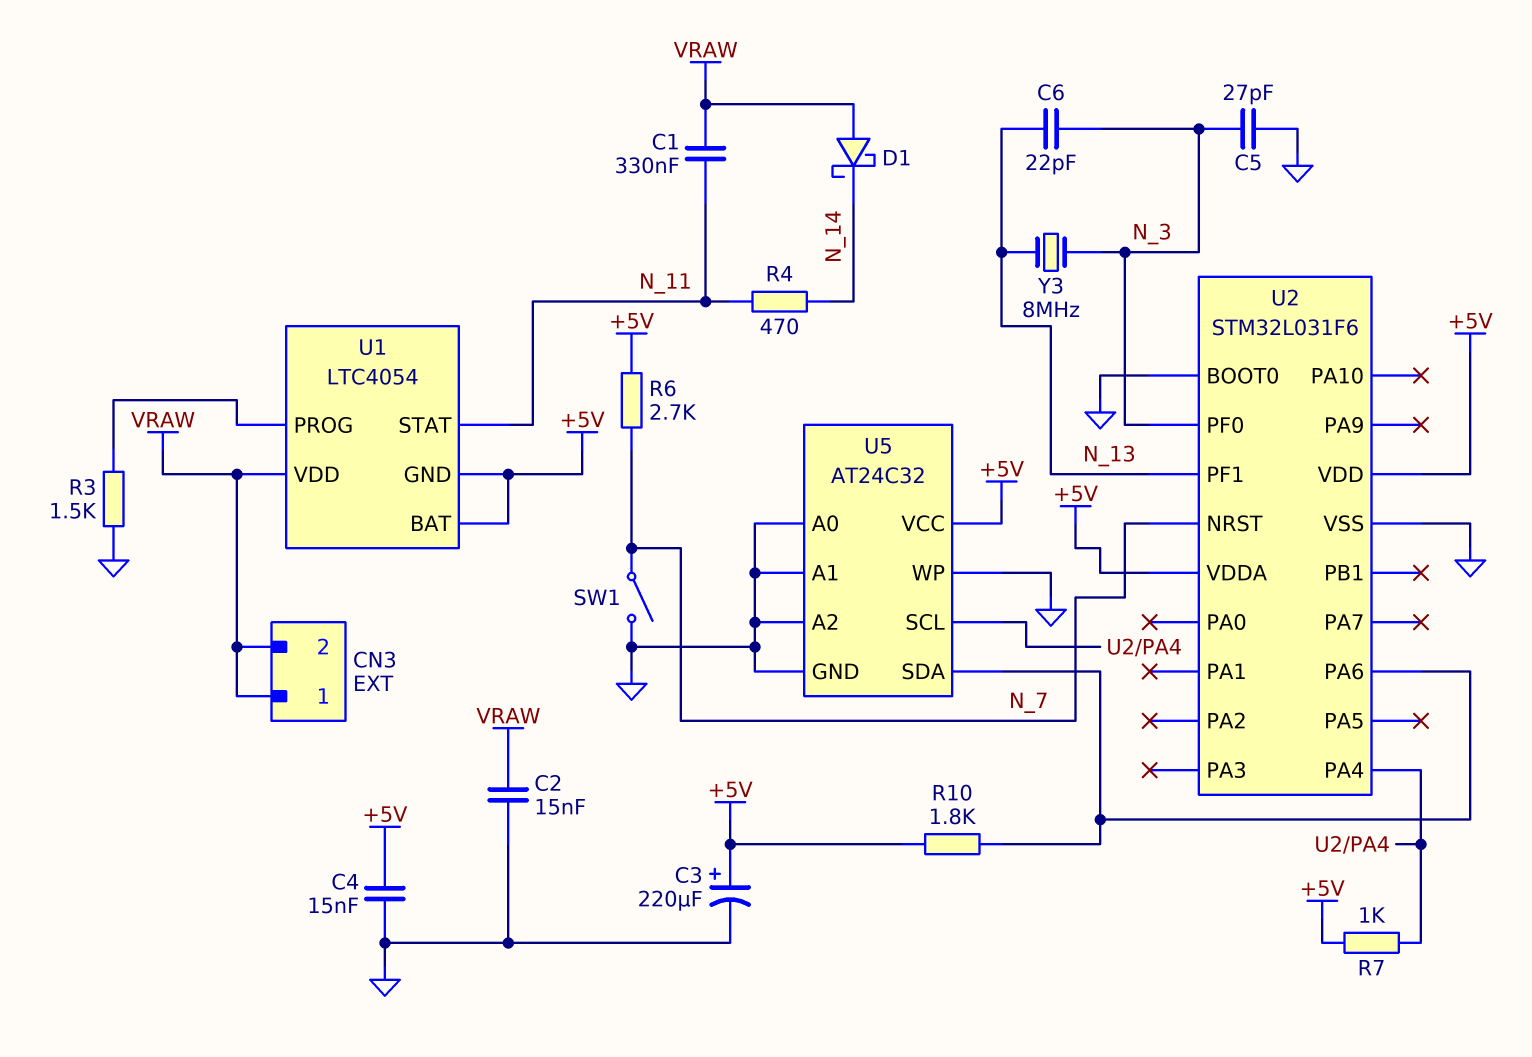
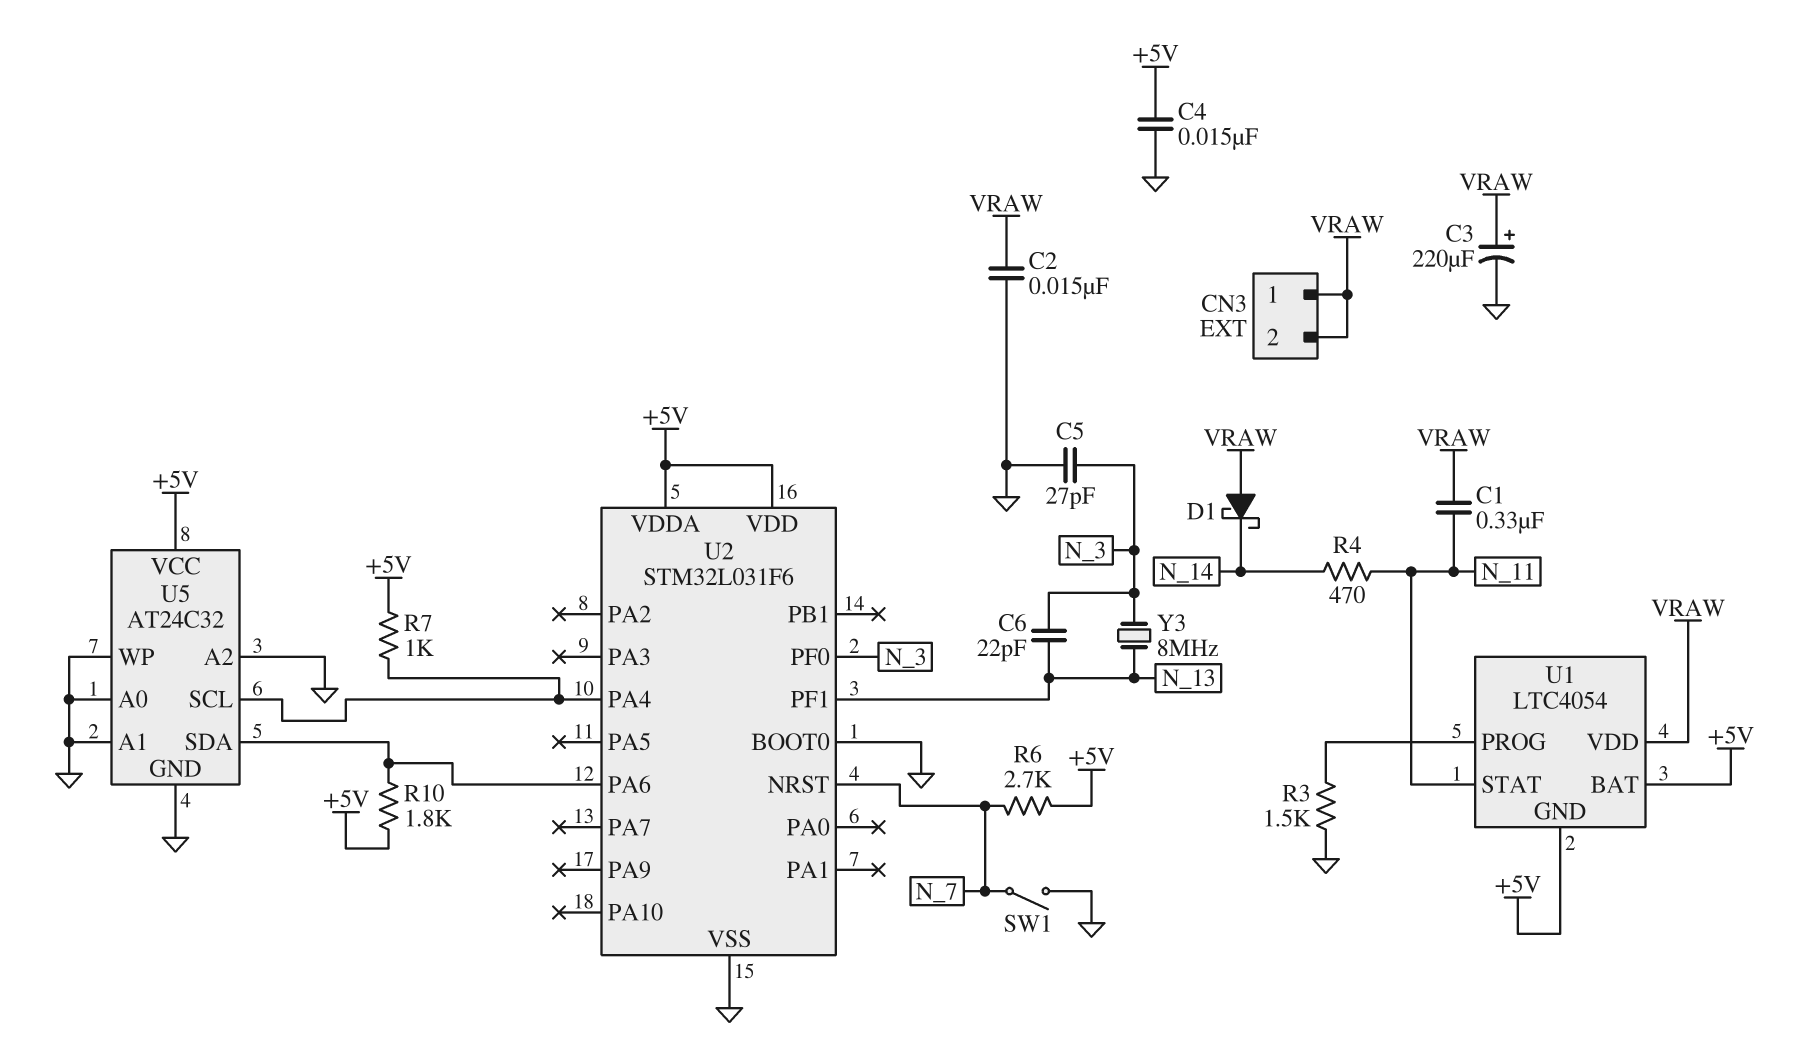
C3: 220uF (plus +5V, minus GND) -> 220uF (plus VRAW, minus GND)

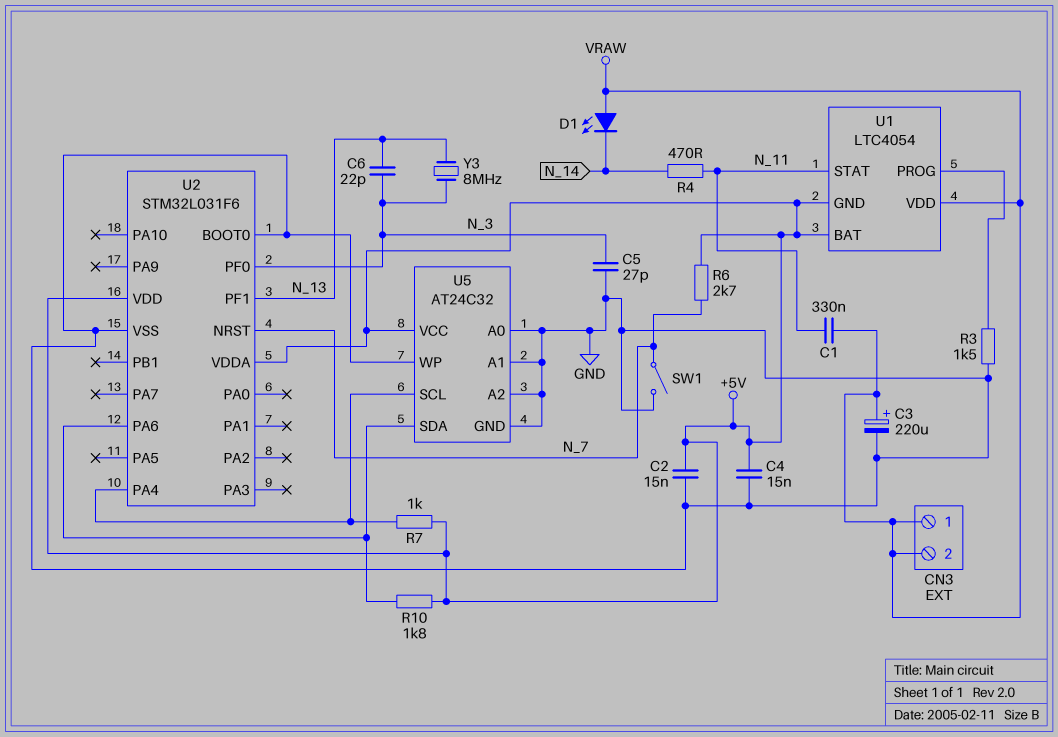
C2: 15nF (GND, VRAW) -> 15nF (+5V, GND)
D1: schottky (A VRAW, K N_14) -> LED (A VRAW, K N_14)

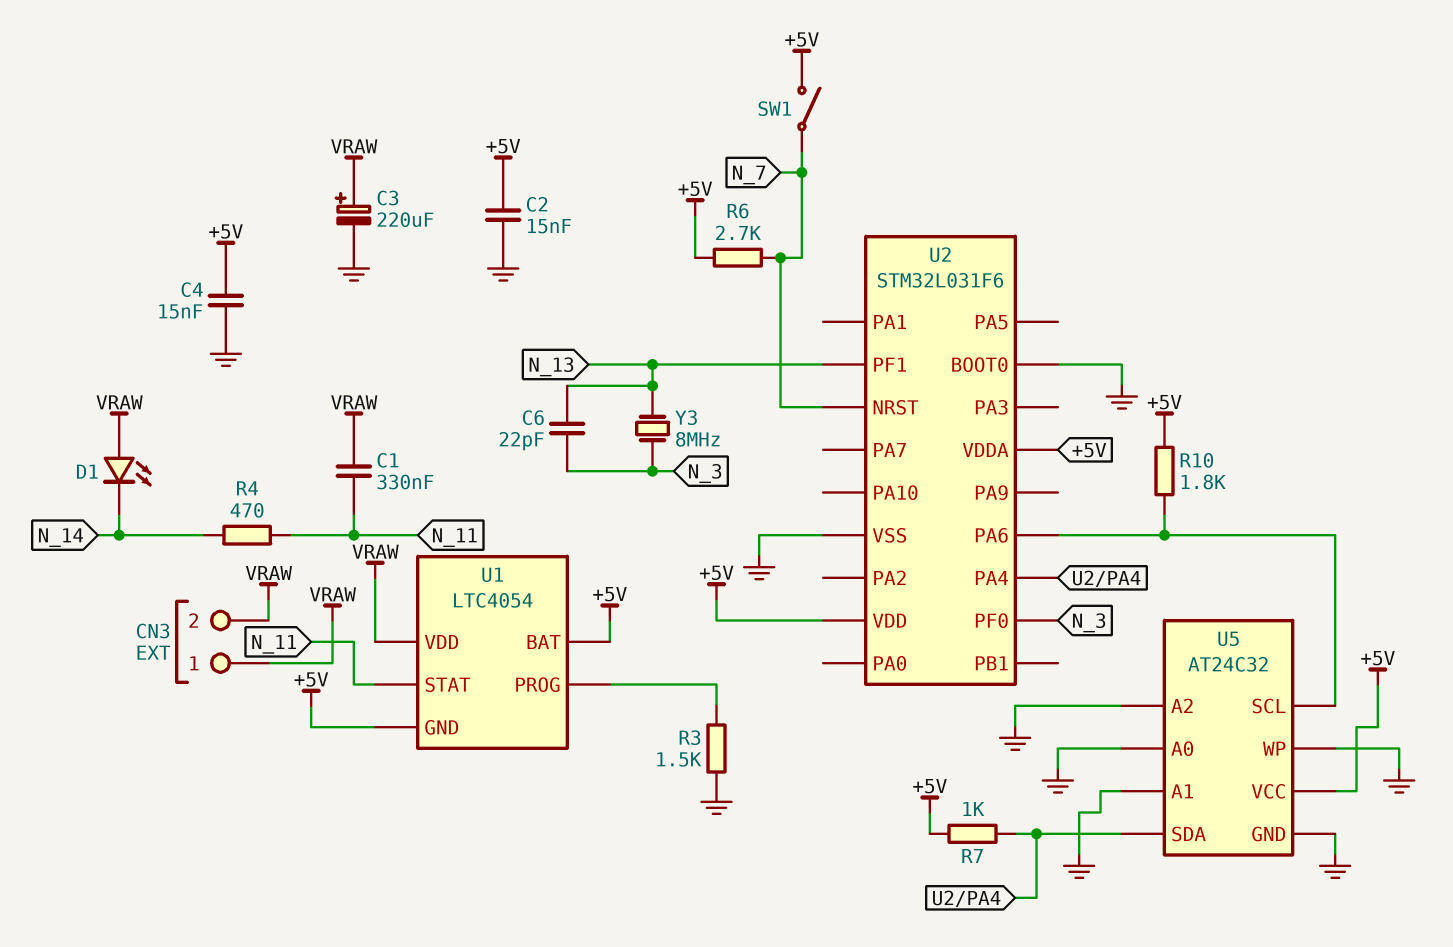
C5: 27pF (GND, N_3) -> none
SW1: switch (GND, N_7) -> switch (+5V, N_7)
U5 pin SCL: U2/PA4 -> U2/PA6
U5 pin SDA: U2/PA6 -> U2/PA4

